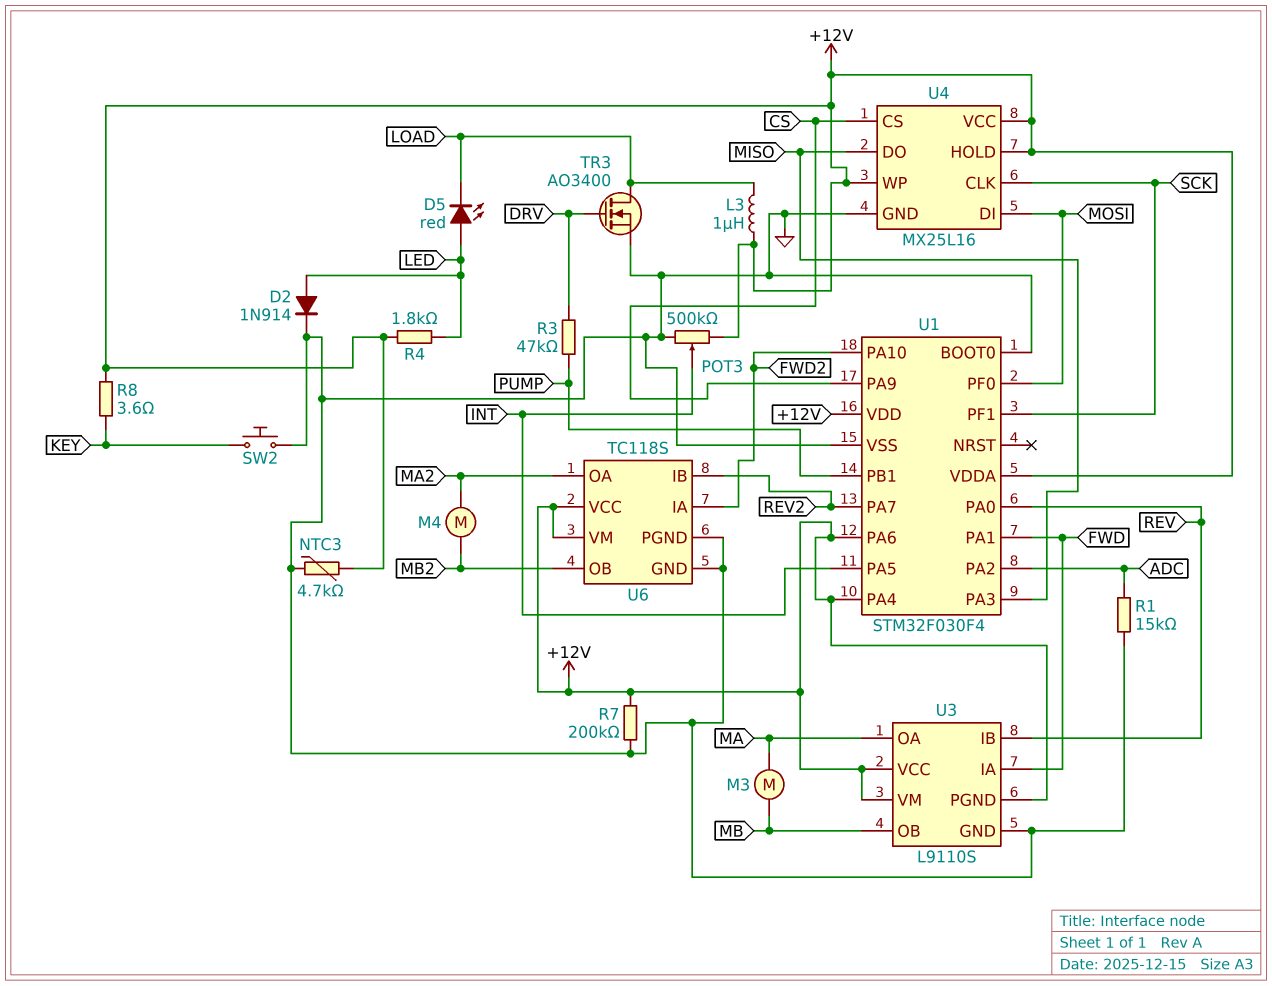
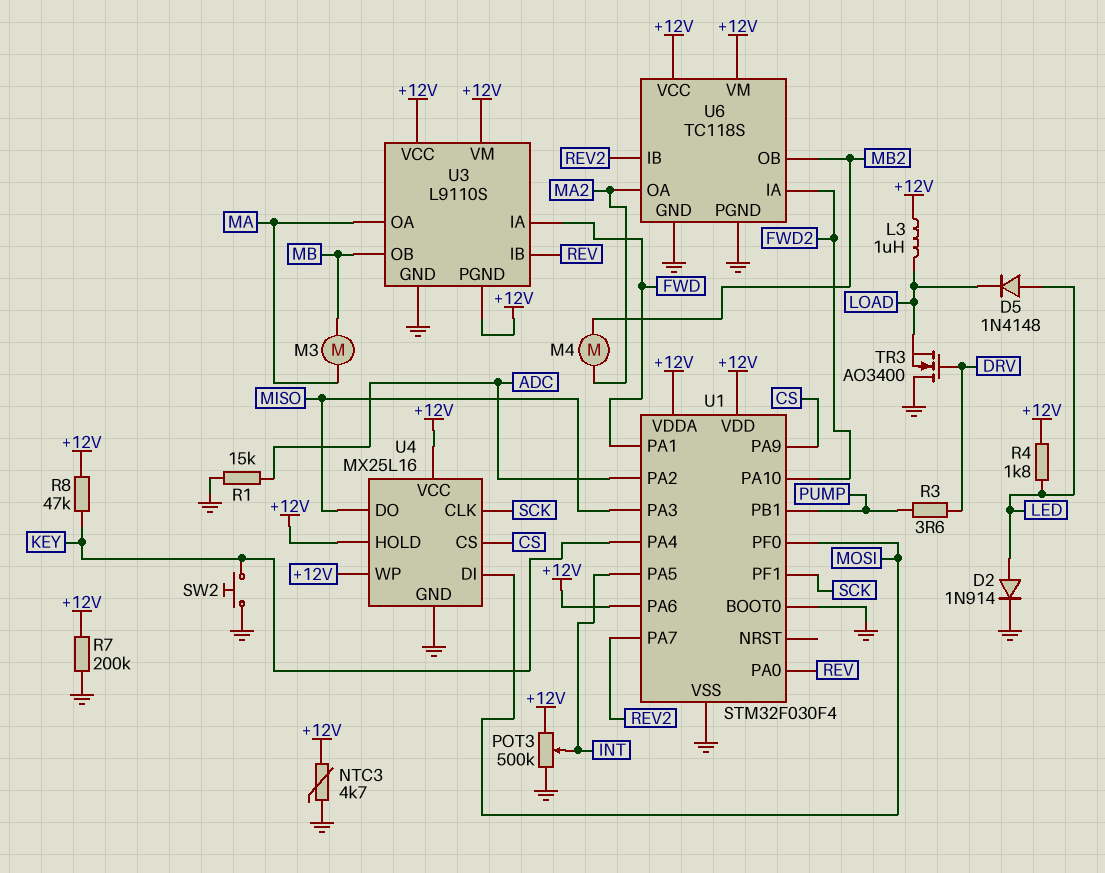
D5: LED red (A LED, K LOAD) -> diode 1N4148 (A LED, K LOAD)
R3: 47k (DRV, PUMP) -> 3.6 (DRV, PUMP)
R8: 3.6 (+12V, KEY) -> 47k (+12V, KEY)
TR3: NMOS AO3400 (G DRV, D LOAD, S GND) -> NMOS AO3400 (G DRV, D GND, S LOAD)
U1 pin PA4: +12V -> KEY

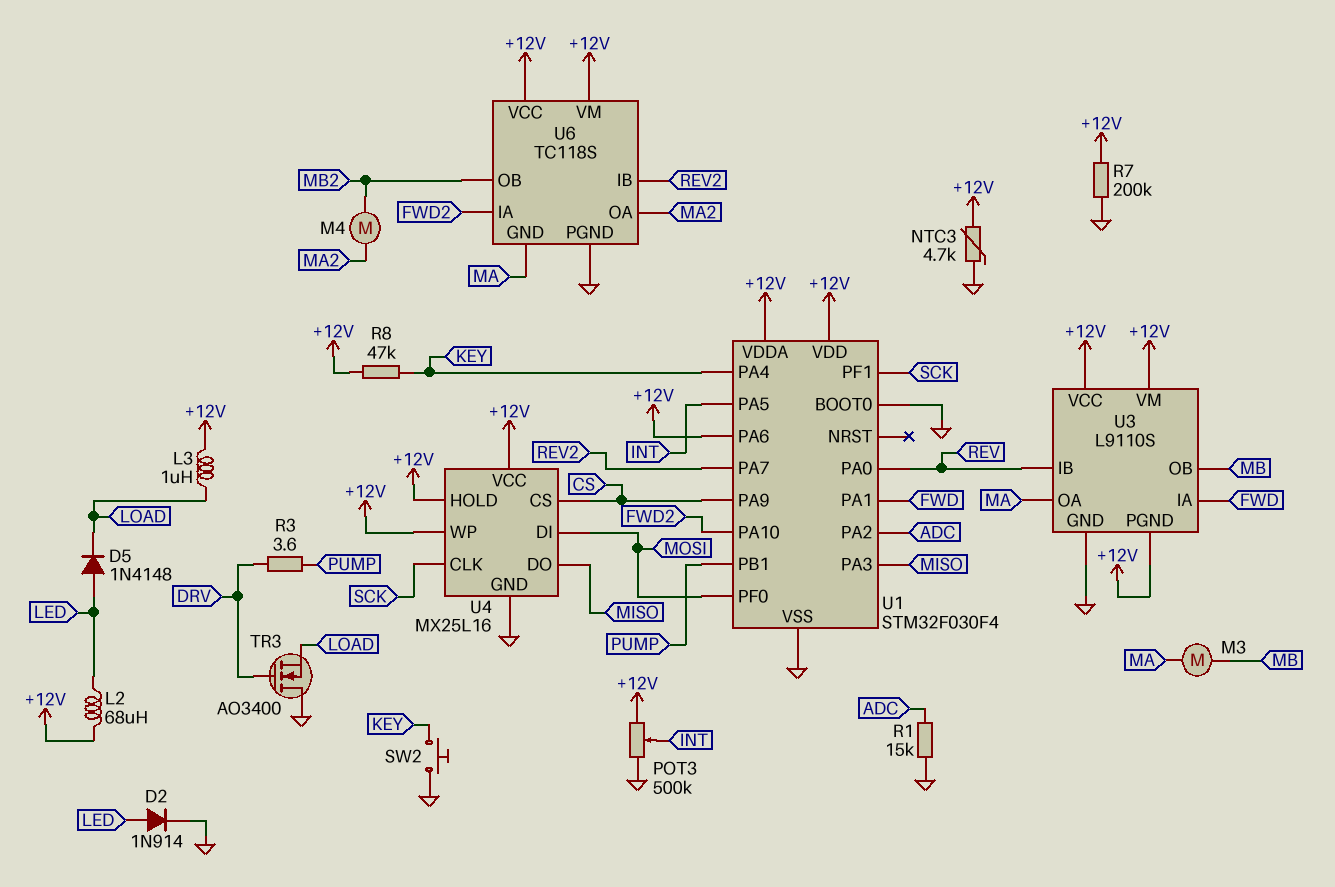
L2: none -> 68uH (+12V, LED)
R4: 1.8k (+12V, LED) -> none
U6 pin GND: GND -> MA

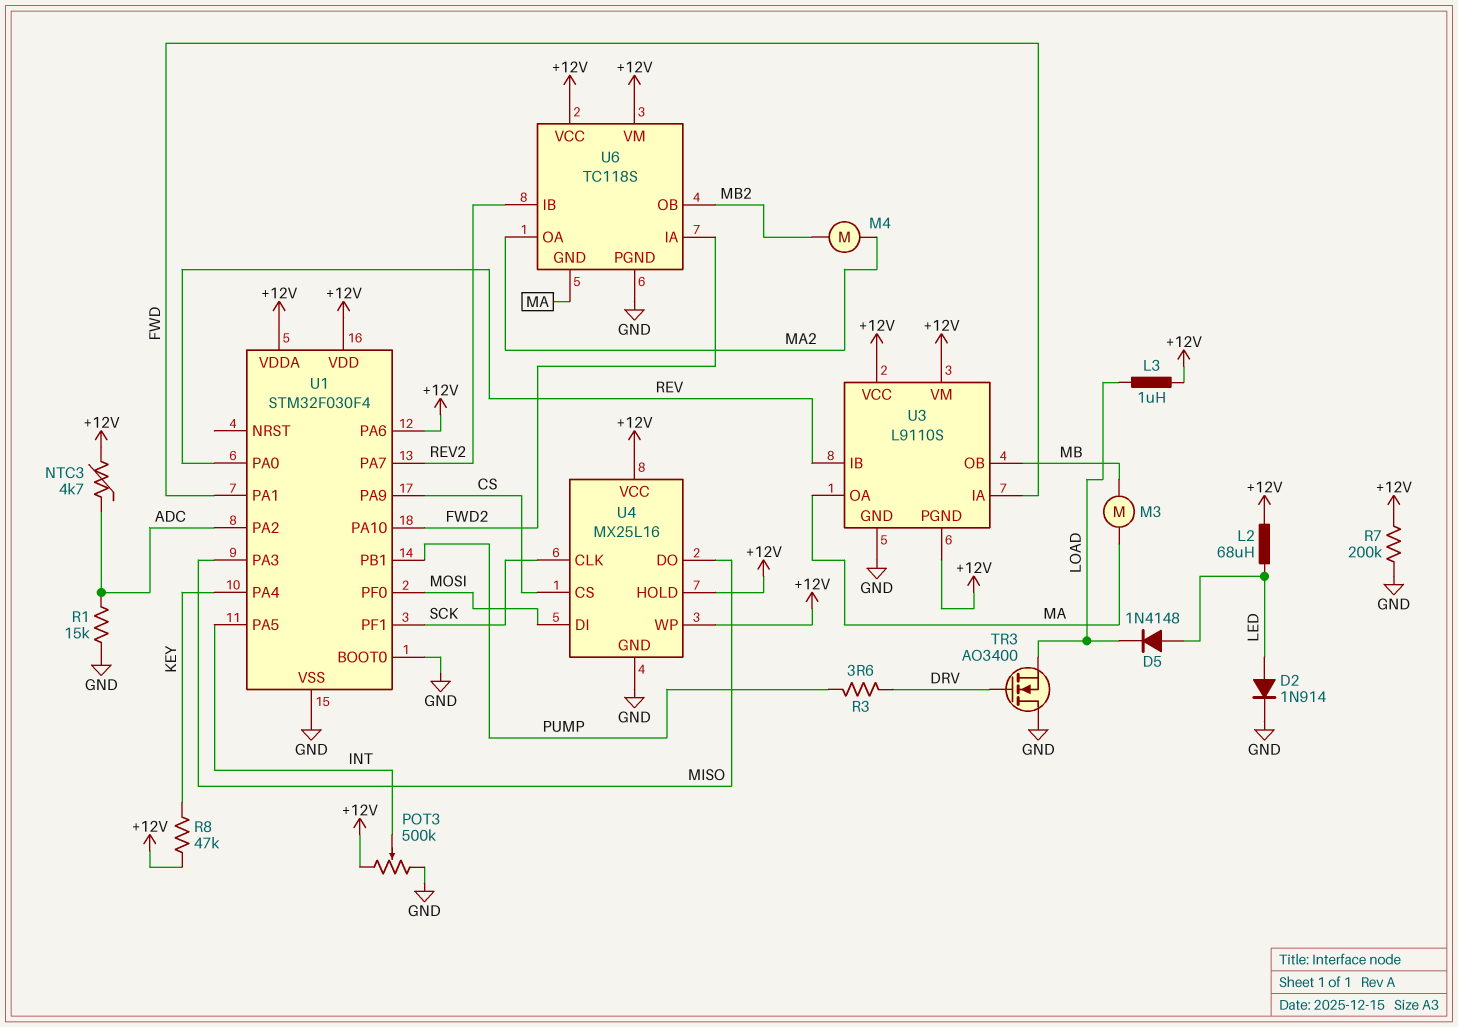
NTC3: 4.7k (+12V, GND) -> 4.7k (+12V, ADC)
SW2: button (GND, KEY) -> none

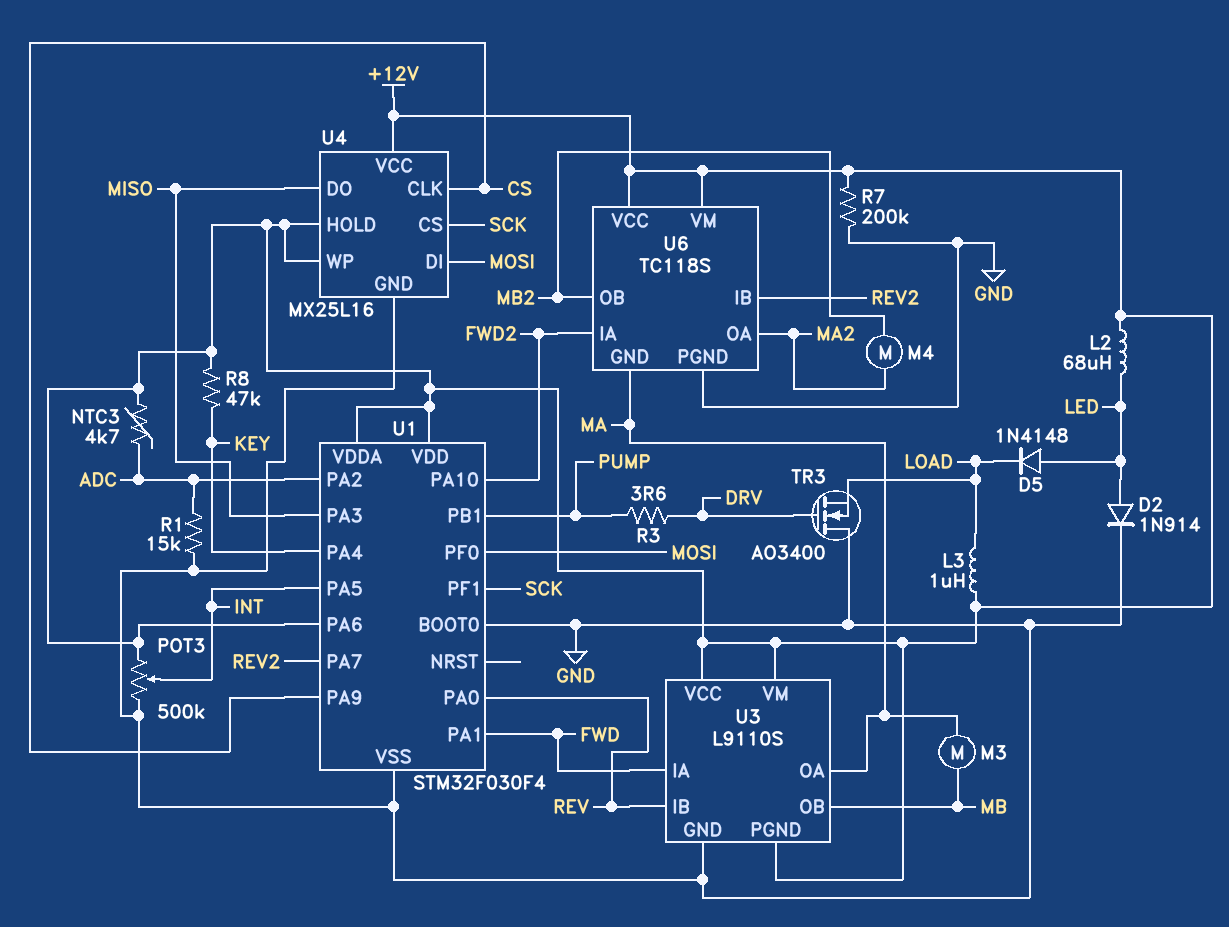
U4 pin CLK: SCK -> CS
U4 pin CS: CS -> SCK

